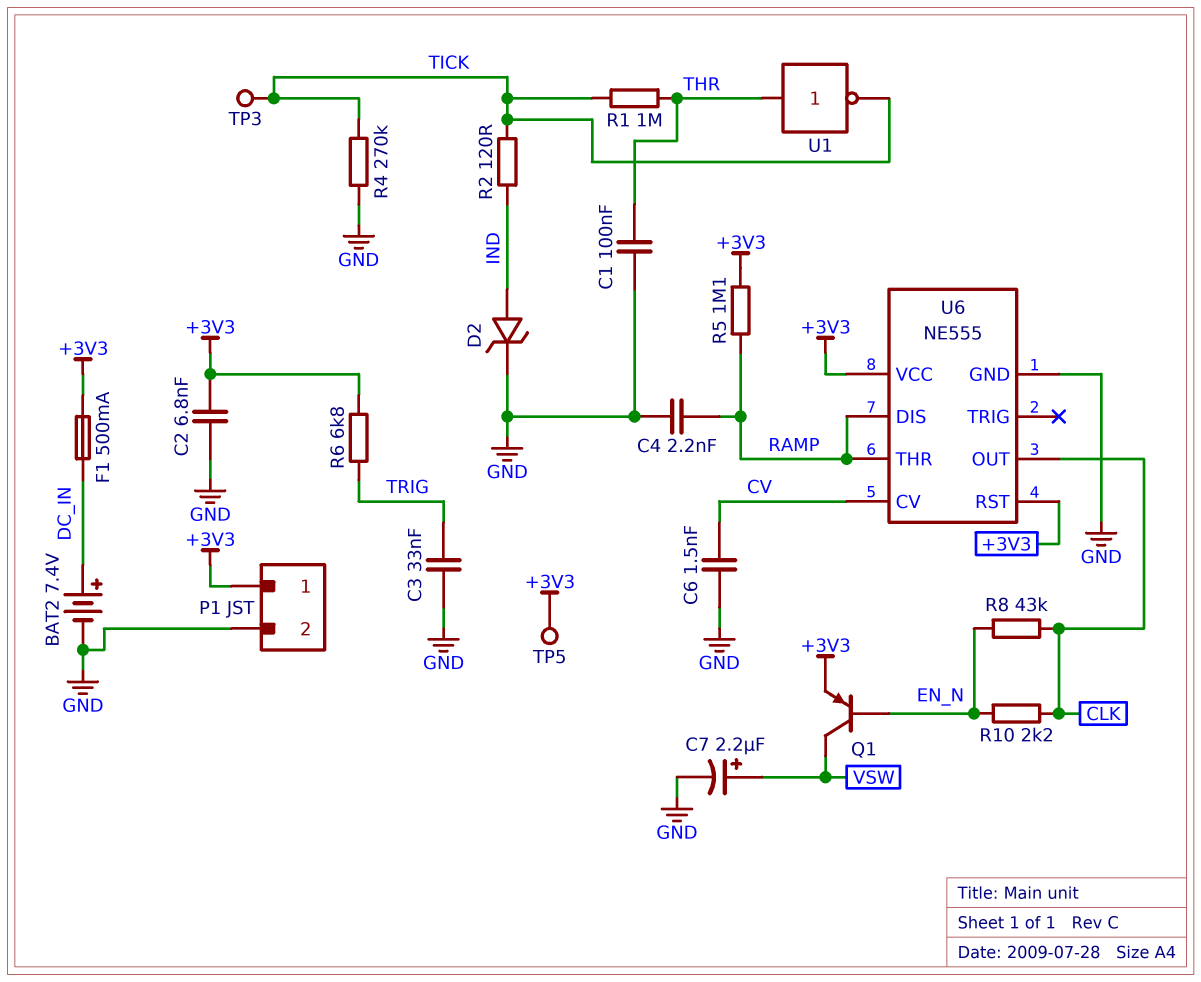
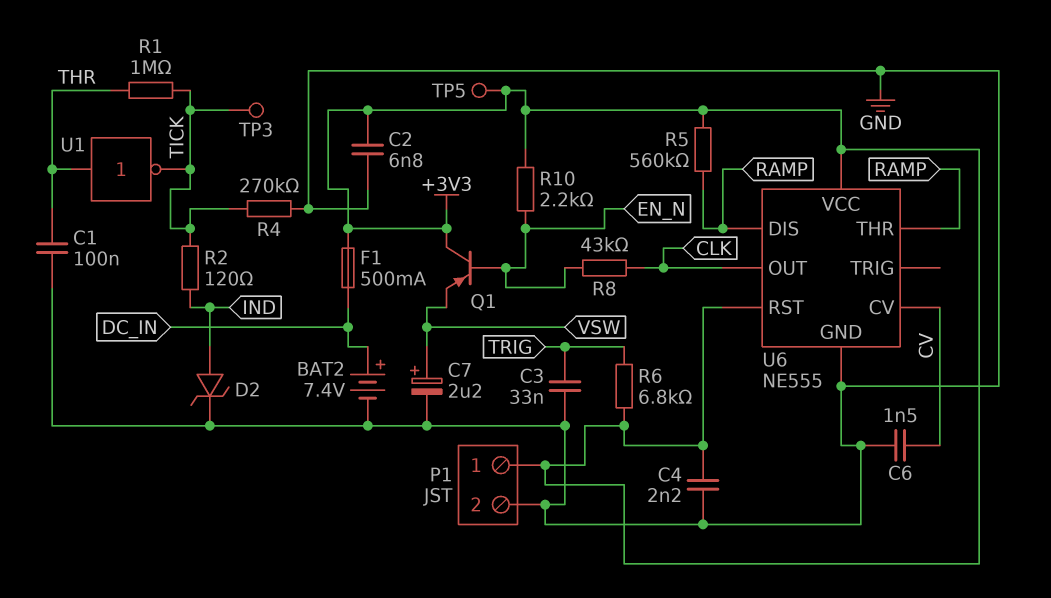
C4: 2.2nF (GND, RAMP) -> 2.2nF (+3V3, GND)
Q1: PNP (B EN_N, C VSW, E +3V3) -> PNP (B EN_N, C +3V3, E VSW)
R5: 1.1M (+3V3, RAMP) -> 560k (+3V3, RAMP)
R10: 2.2k (CLK, EN_N) -> 2.2k (+3V3, EN_N)

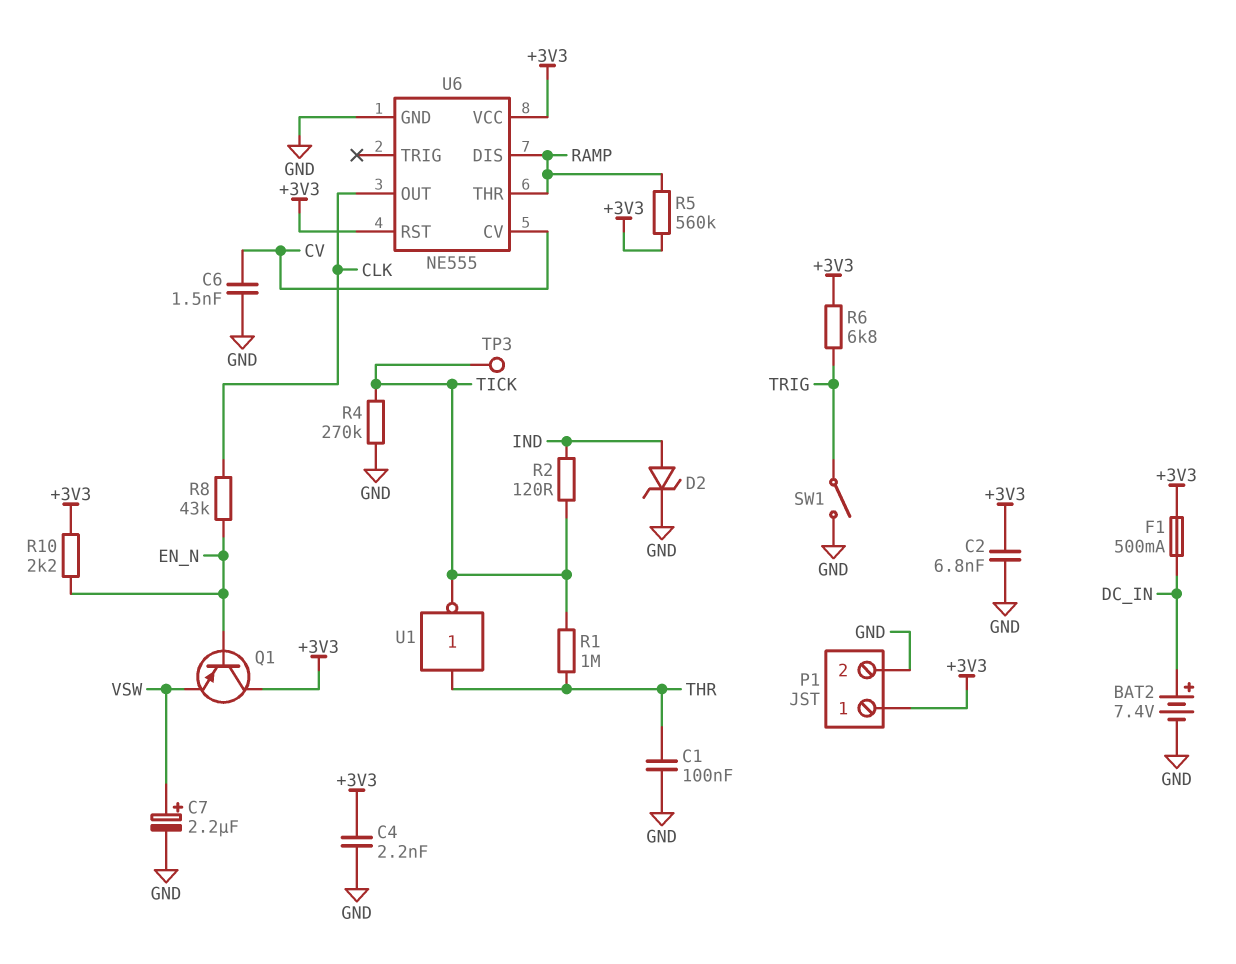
C3: 33nF (GND, TRIG) -> none
SW1: none -> switch (GND, TRIG)
TP5: test point (+3V3) -> none

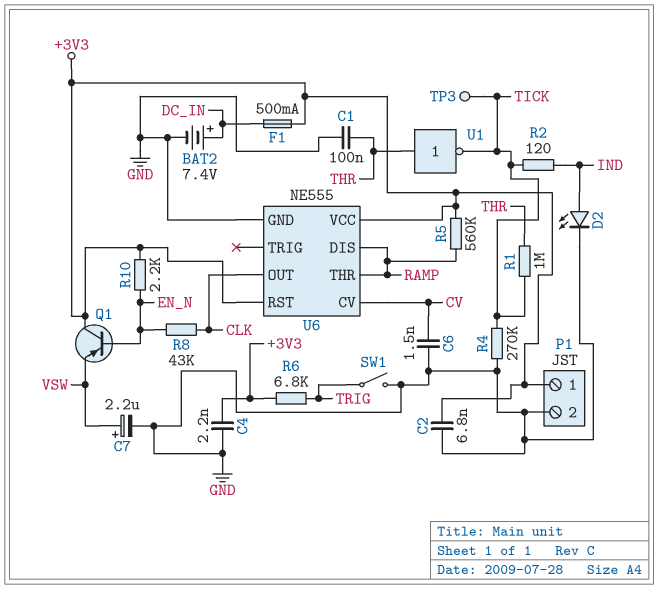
D2: zener (A IND, K GND) -> LED (A IND, K GND)

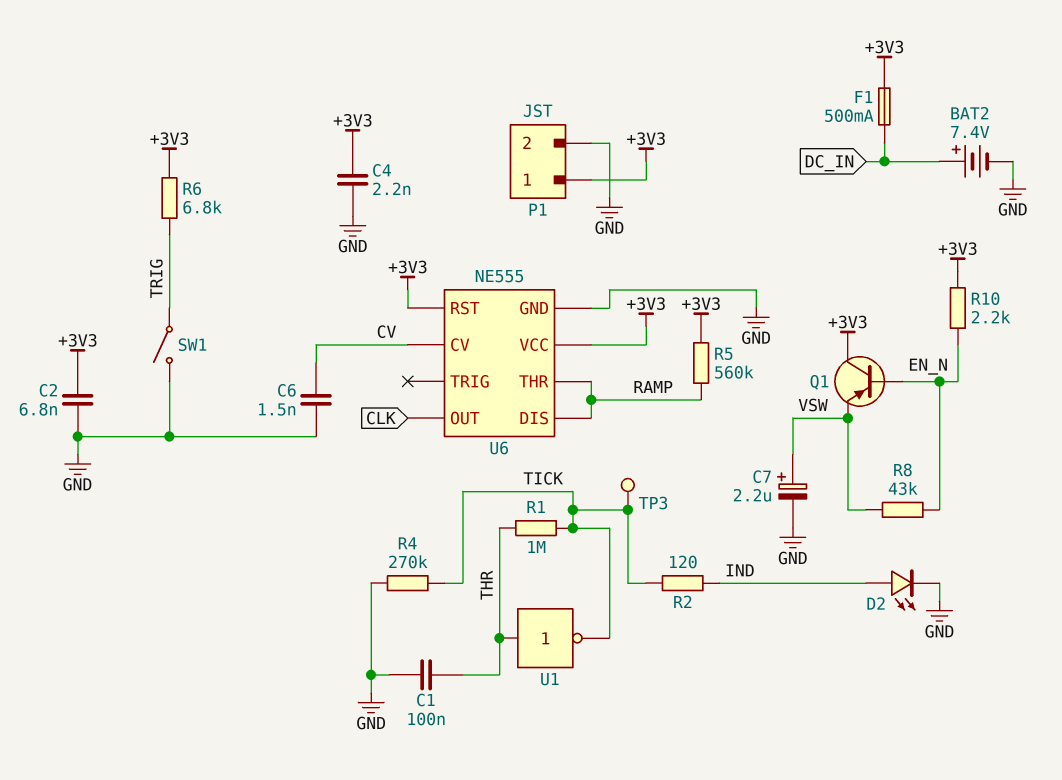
R8: 43k (CLK, EN_N) -> 43k (EN_N, VSW)

